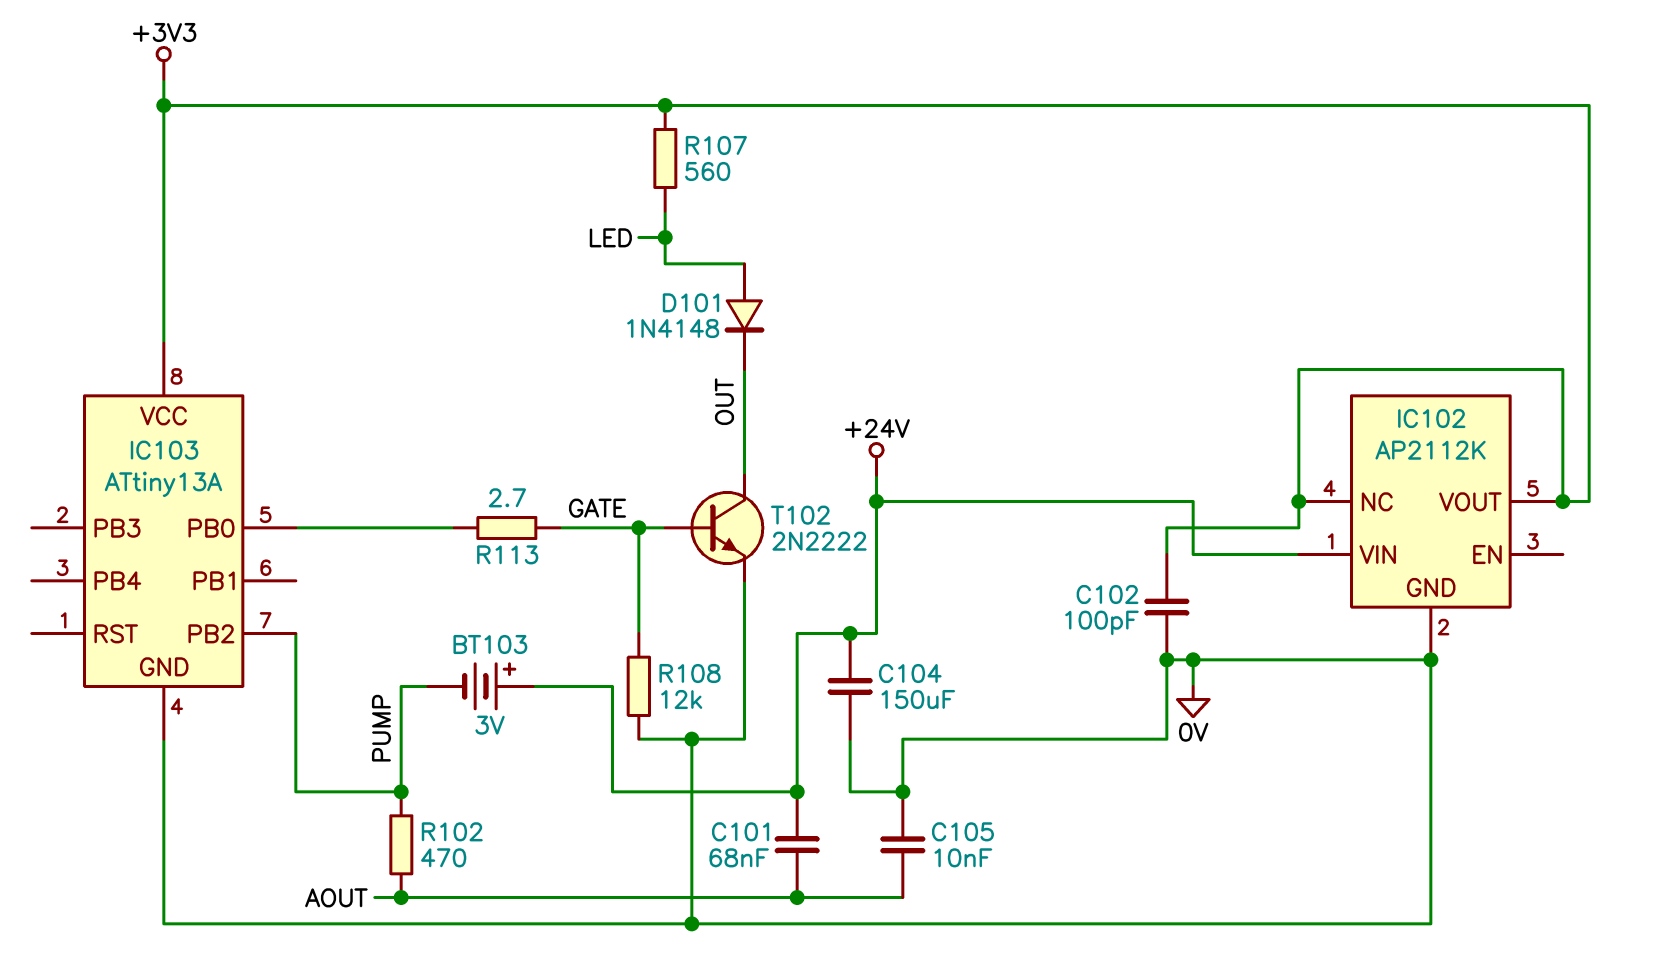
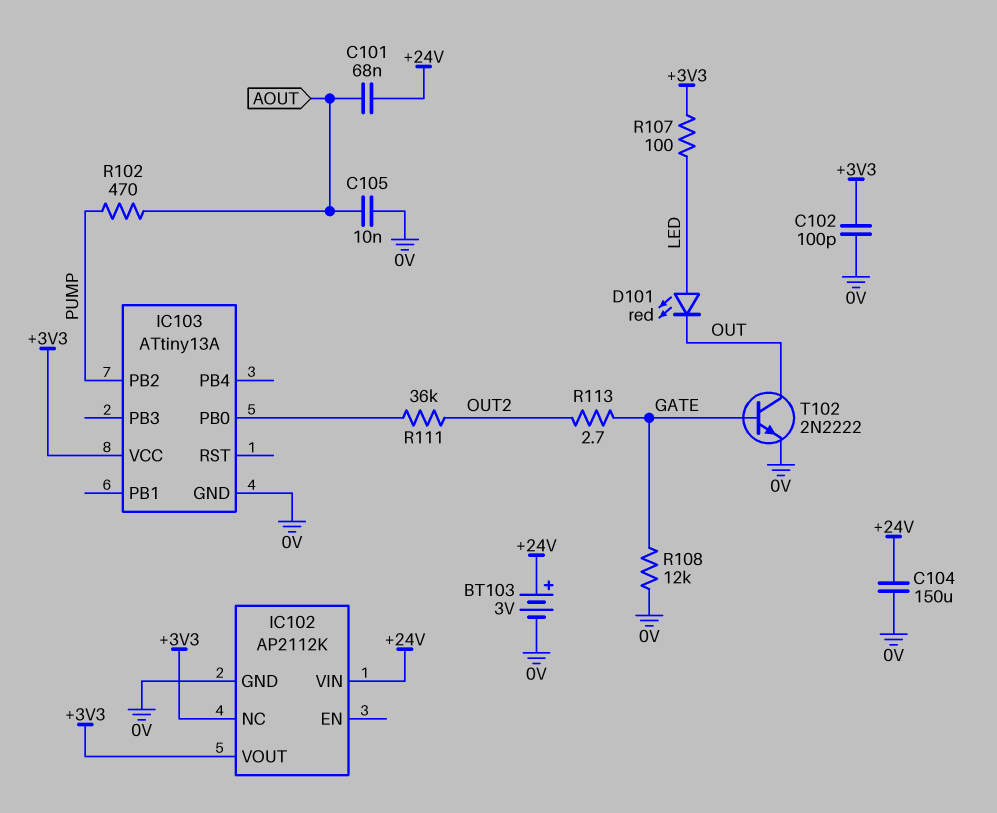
BT103: 3V (plus +24V, minus PUMP) -> 3V (plus +24V, minus 0V)
D101: diode 1N4148 (A LED, K OUT) -> LED red (A LED, K OUT)
R107: 560 (+3V3, LED) -> 100 (+3V3, LED)
R111: none -> 36k (IC103/PB0, OUT2)
R113: 2.7 (GATE, IC103/PB0) -> 2.7 (GATE, OUT2)

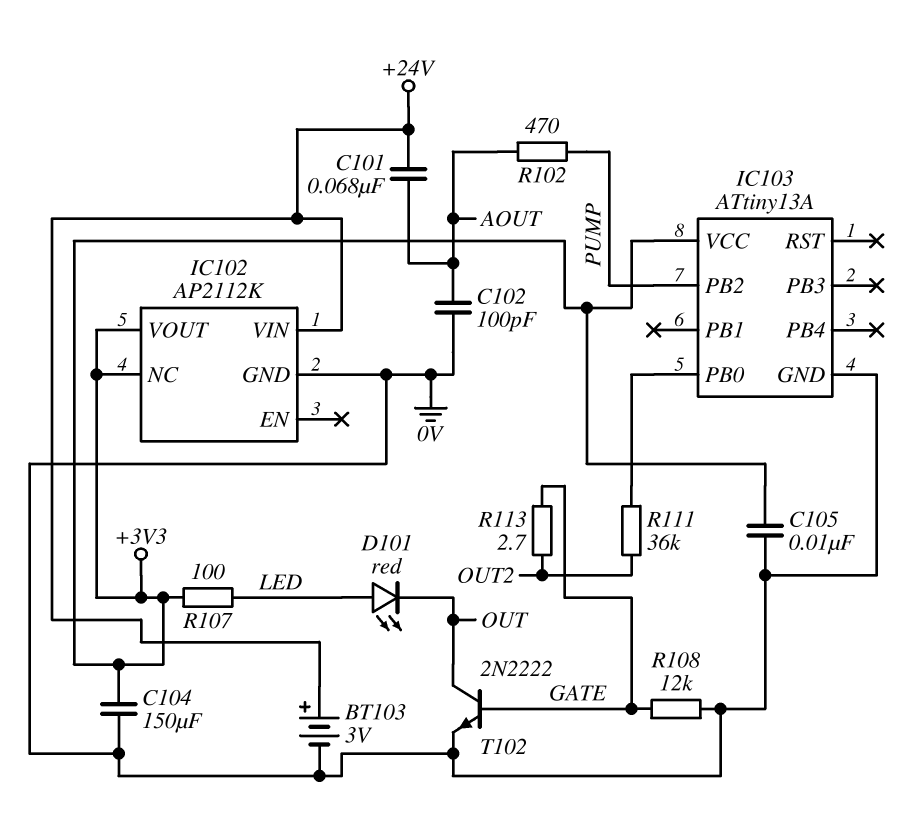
C102: 100pF (+3V3, 0V) -> 100pF (0V, AOUT)
C104: 150uF (+24V, 0V) -> 150uF (+3V3, 0V)
C105: 10nF (0V, AOUT) -> 10nF (+3V3, 0V)

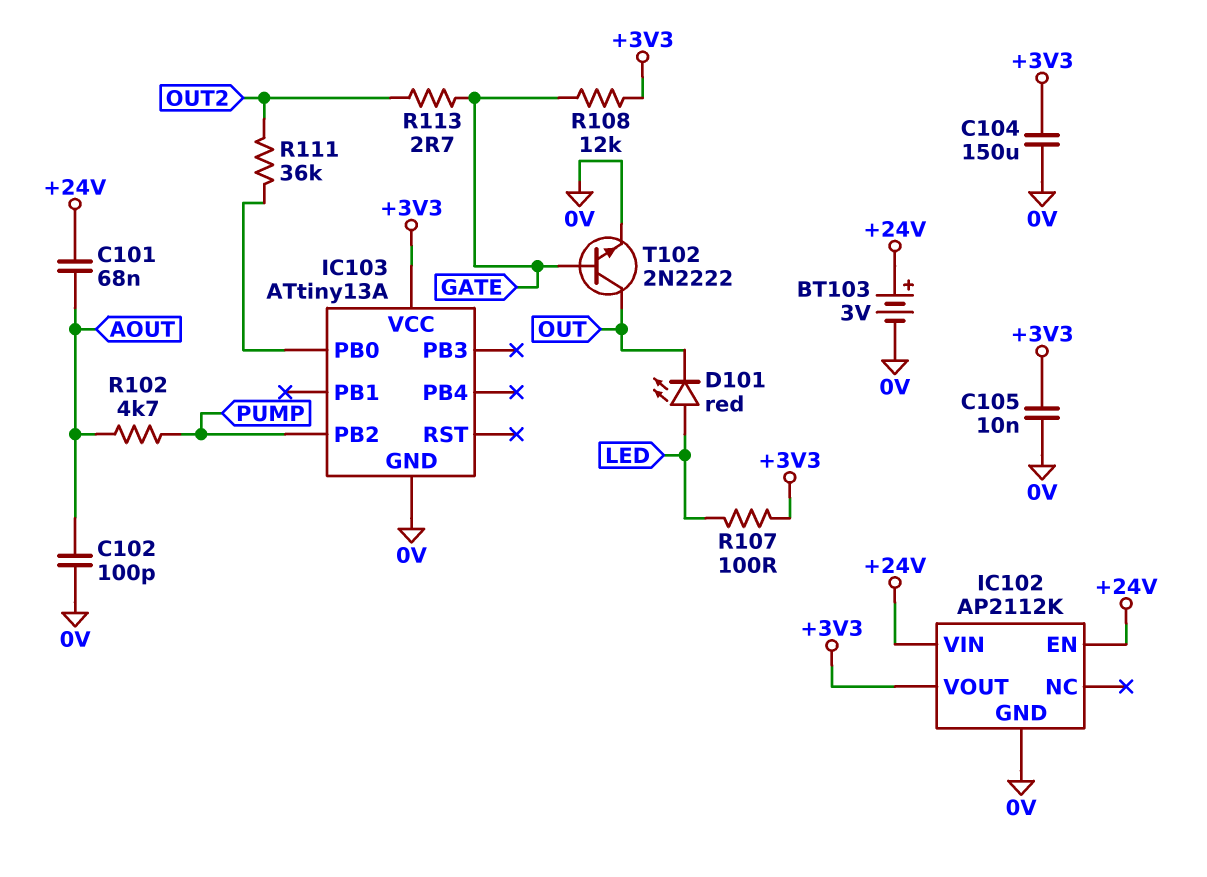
IC102 pin EN: none -> +24V
IC102 pin NC: +3V3 -> none
R102: 470 (AOUT, PUMP) -> 4.7k (AOUT, PUMP)
R108: 12k (0V, GATE) -> 12k (+3V3, GATE)

